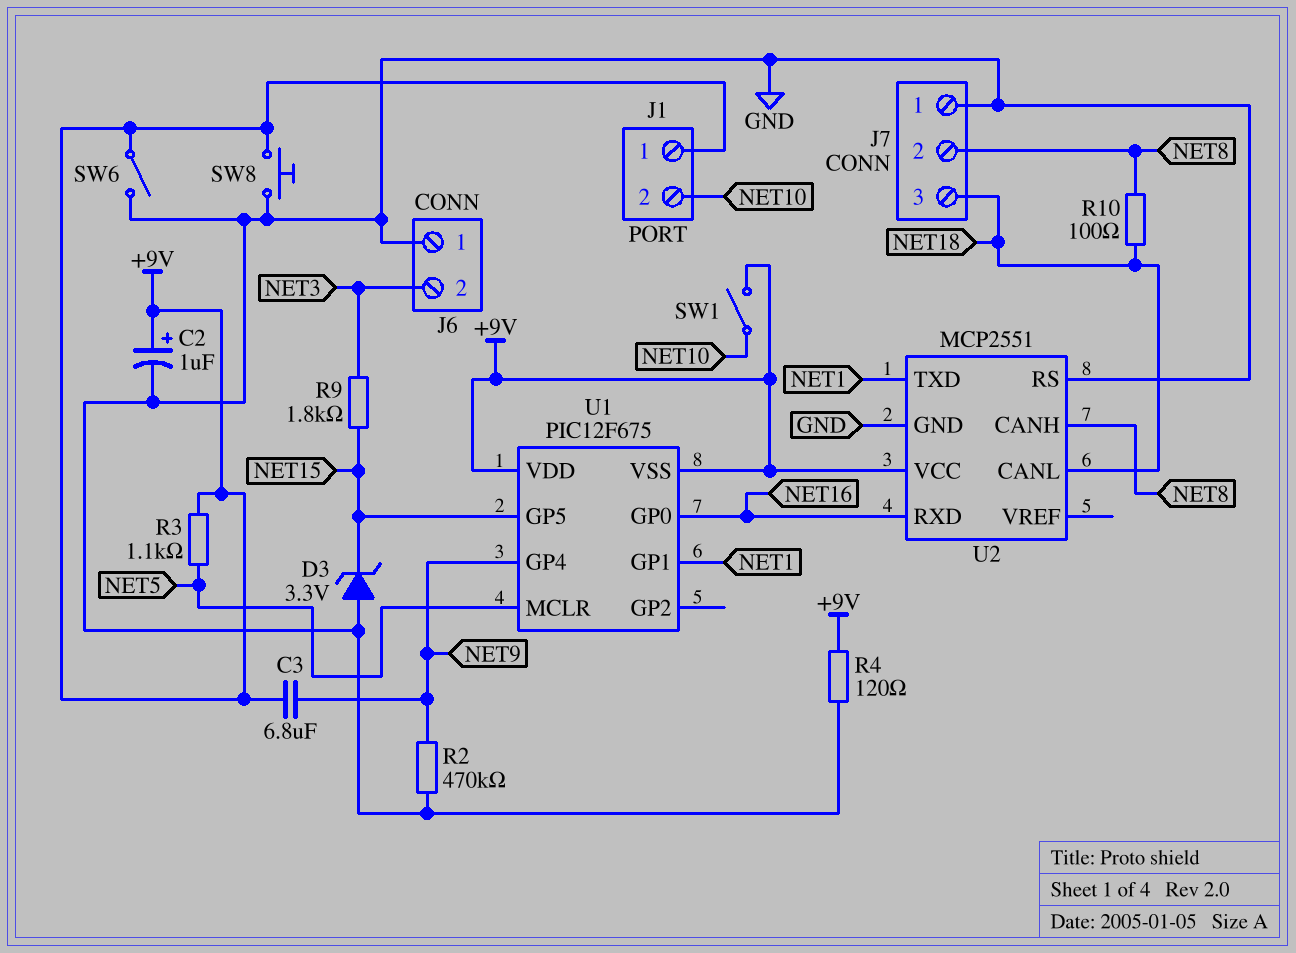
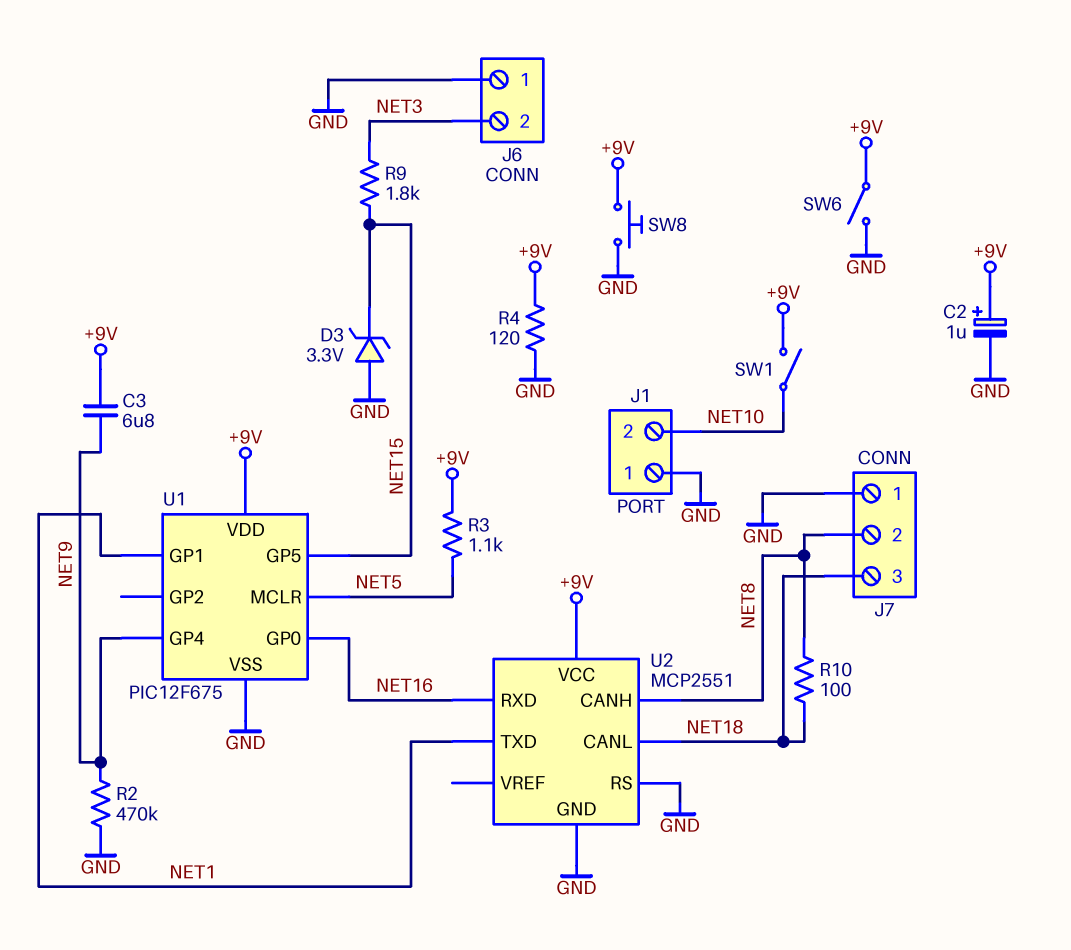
J1 pin 1: +9V -> GND
U1 pin VSS: +9V -> GND

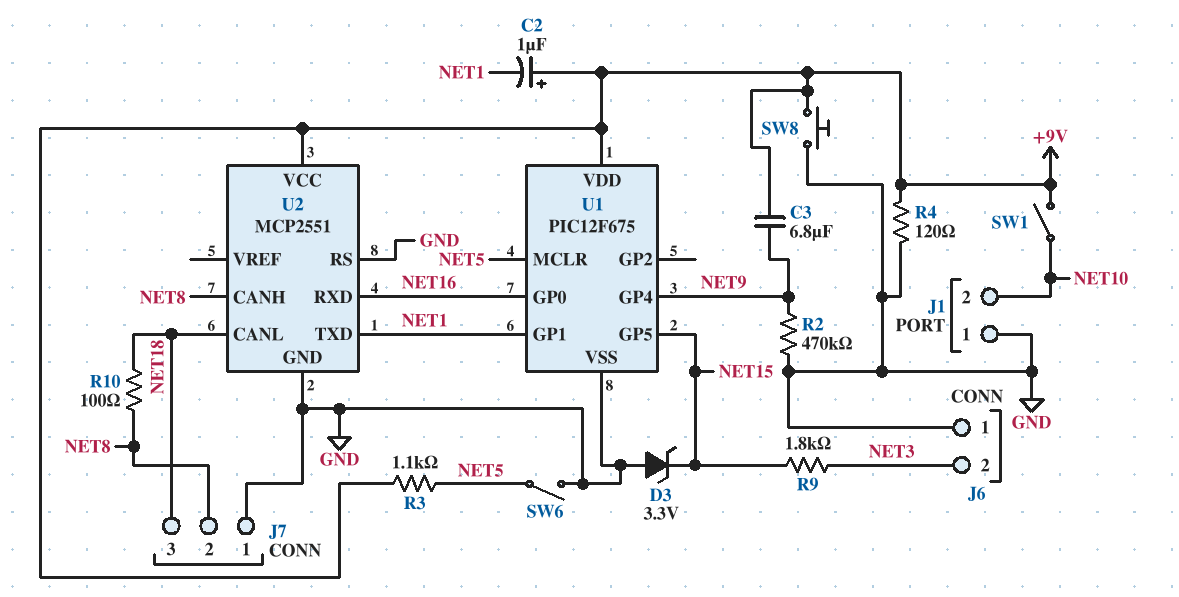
C2: 1uF (plus +9V, minus GND) -> 1uF (plus +9V, minus NET1)
SW6: switch (+9V, GND) -> switch (GND, NET5)

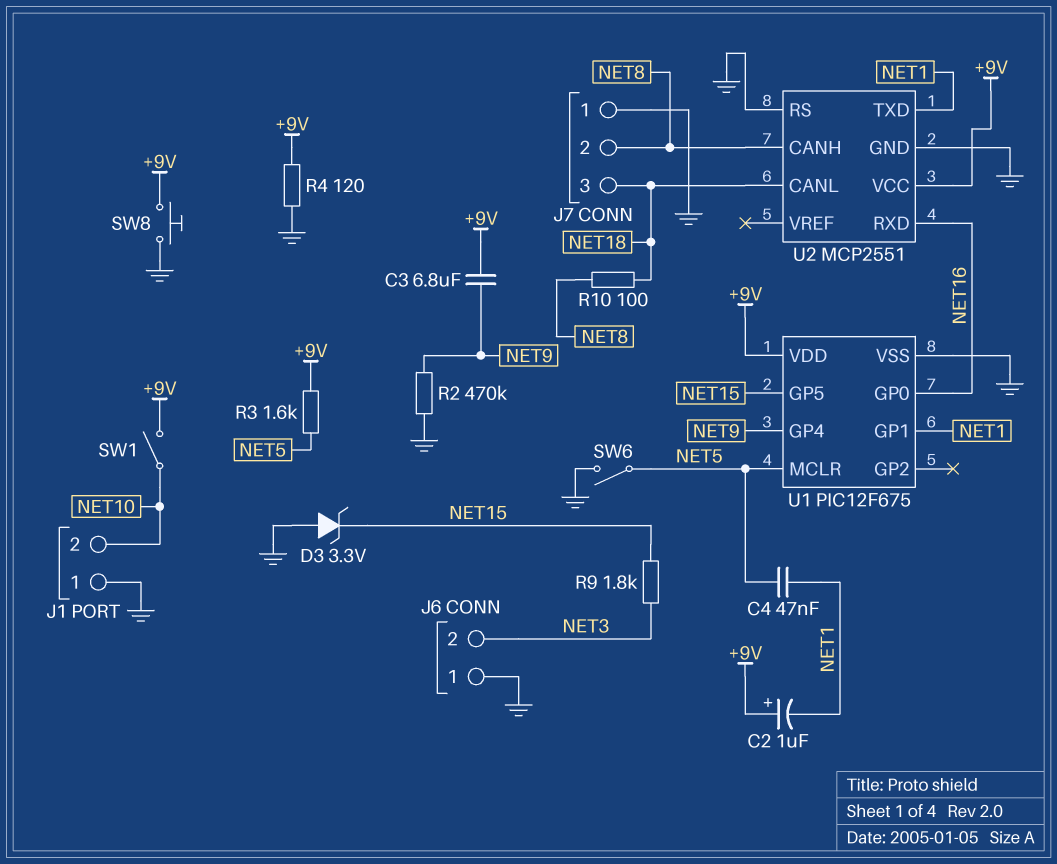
C4: none -> 47nF (NET1, NET5)
R3: 1.1k (+9V, NET5) -> 1.6k (+9V, NET5)

